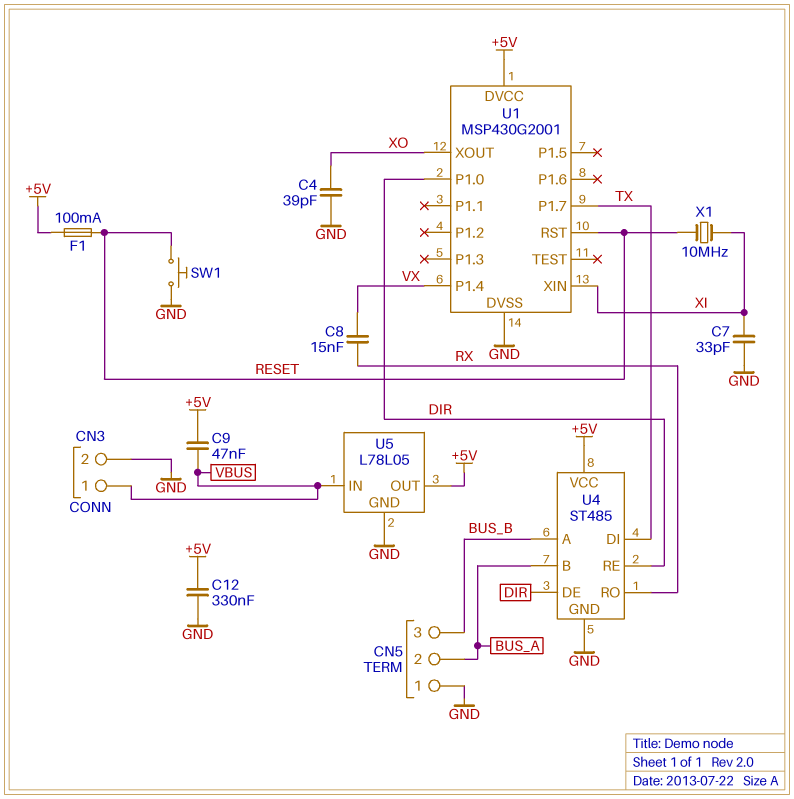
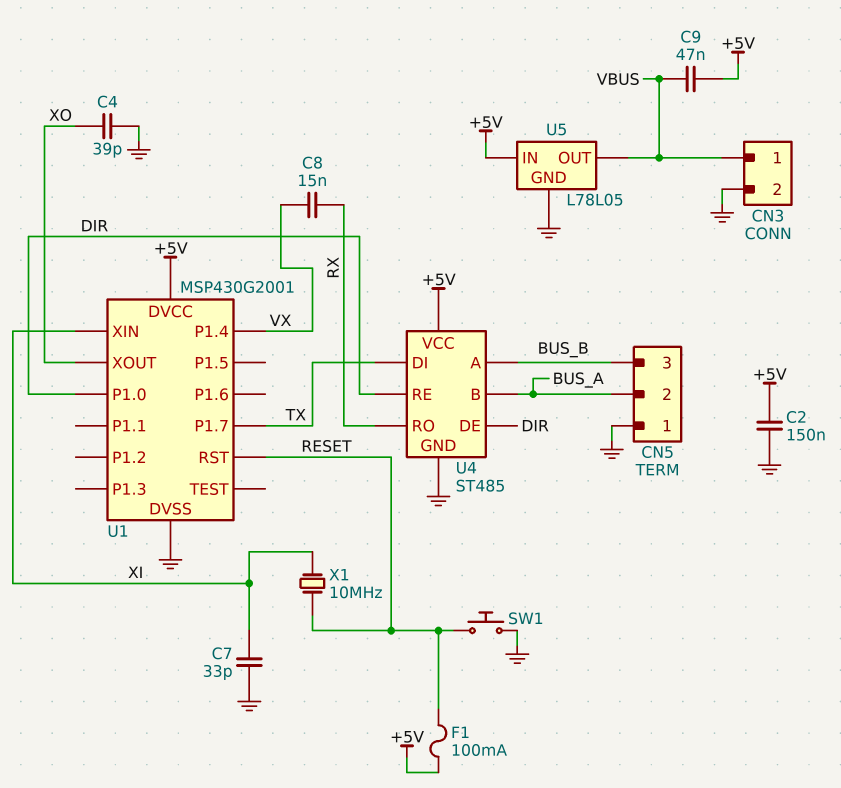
C2: none -> 150nF (+5V, GND)
C12: 330nF (+5V, GND) -> none
U5 pin IN: VBUS -> +5V
U5 pin OUT: +5V -> VBUS

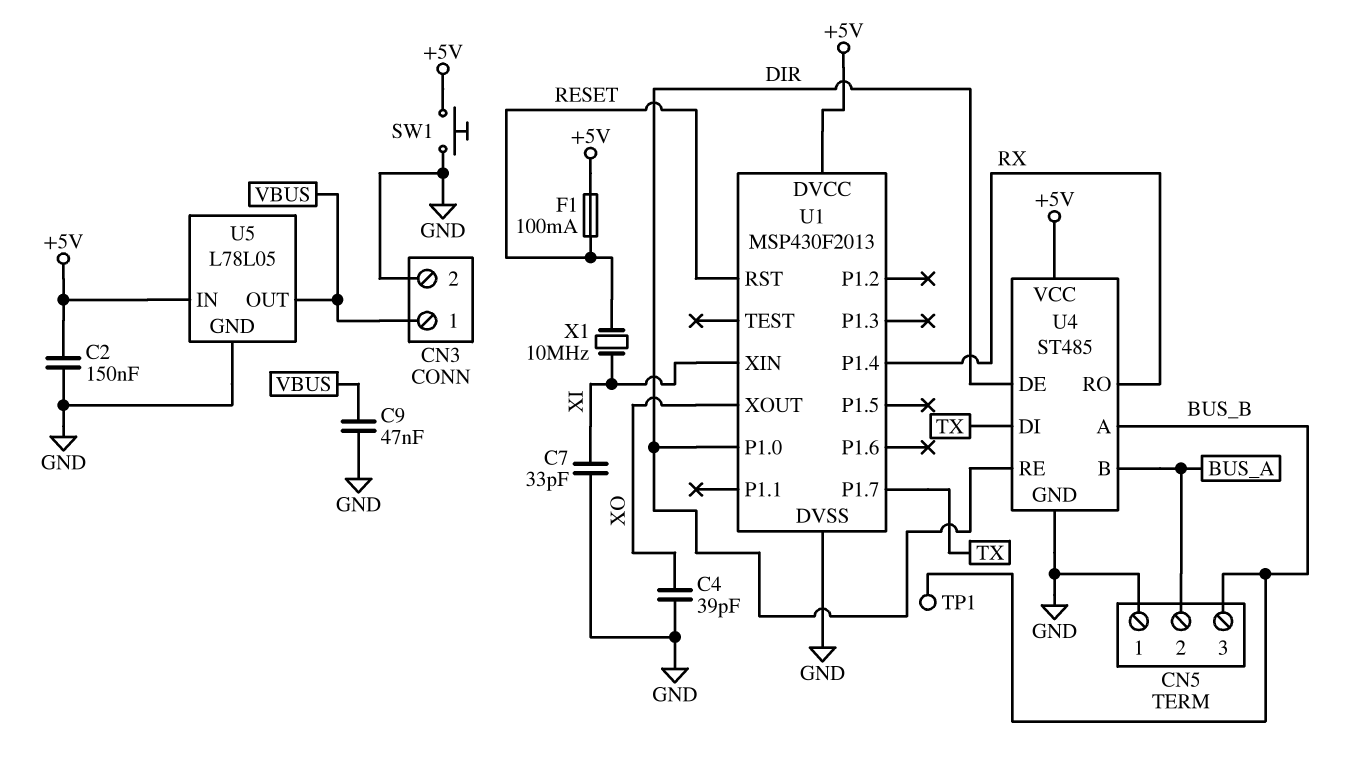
C8: 15nF (RX, VX) -> none
C9: 47nF (+5V, VBUS) -> 47nF (GND, VBUS)
SW1: button (GND, RESET) -> button (+5V, GND)
TP1: none -> test point (BUS_B)
U1: MSP430G2001 -> MSP430F2013
U1 pin P1.4: VX -> RX

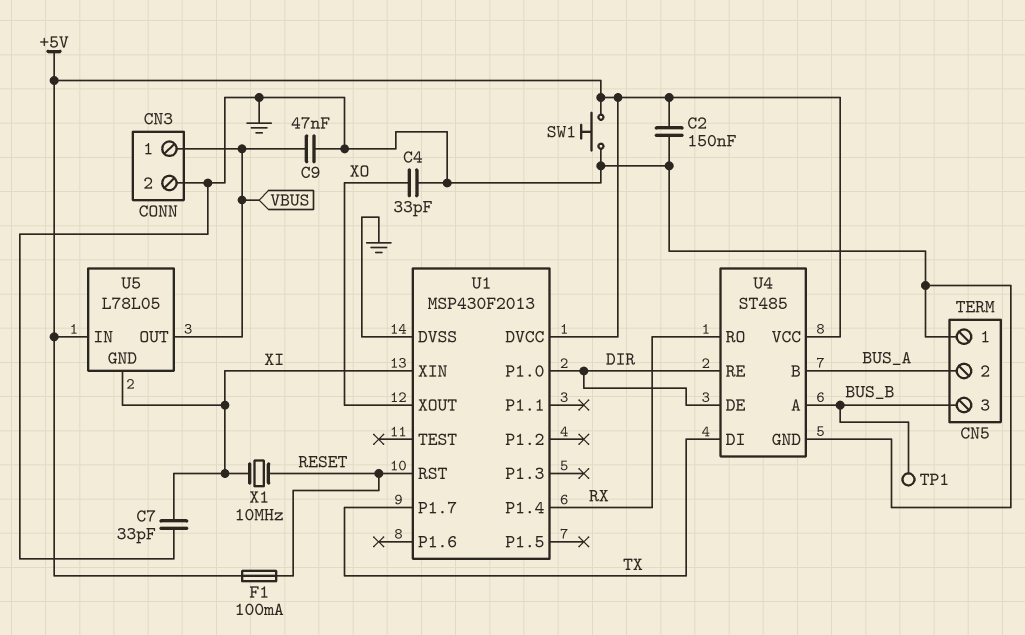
C4: 39pF (GND, XO) -> 33pF (GND, XO)
U5 pin GND: GND -> XI

